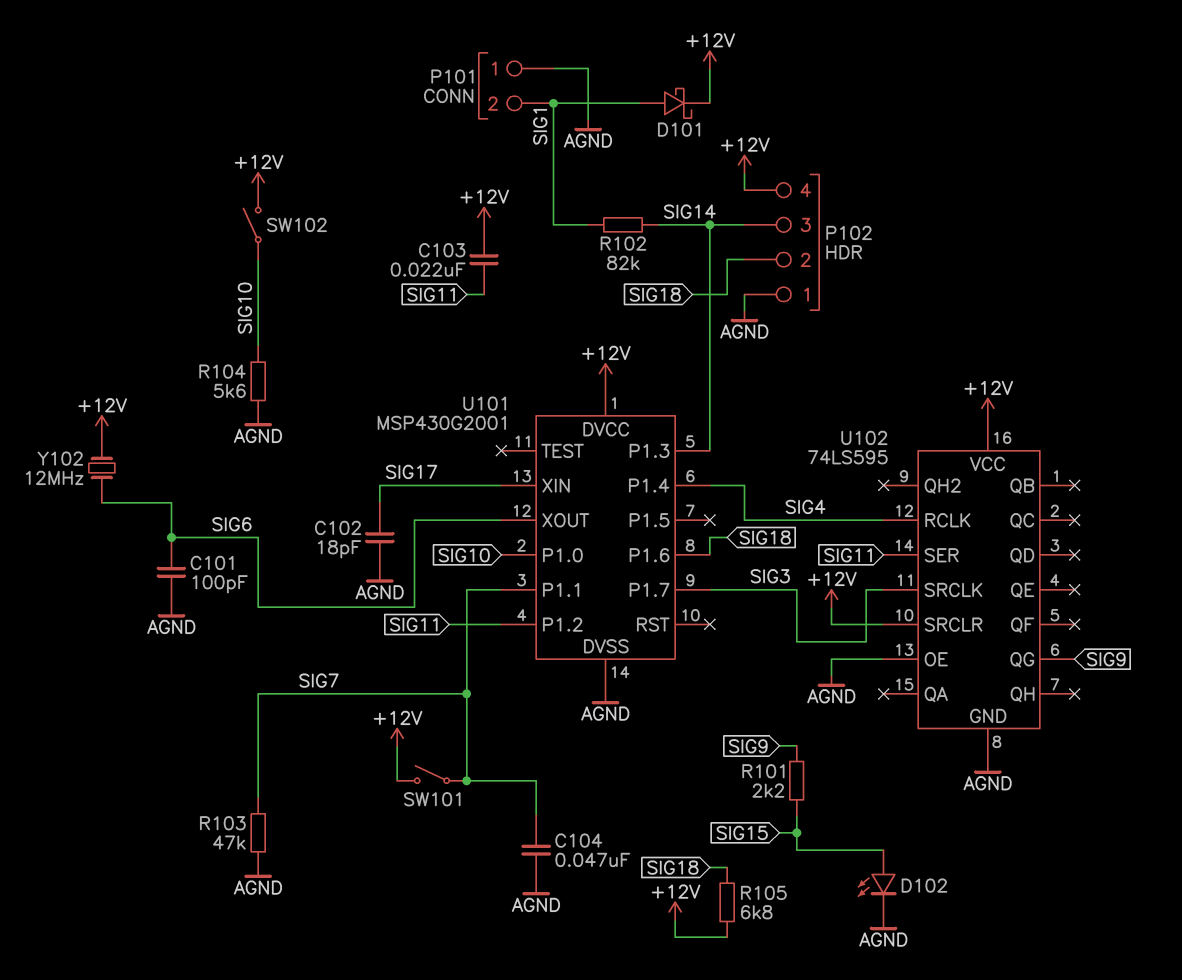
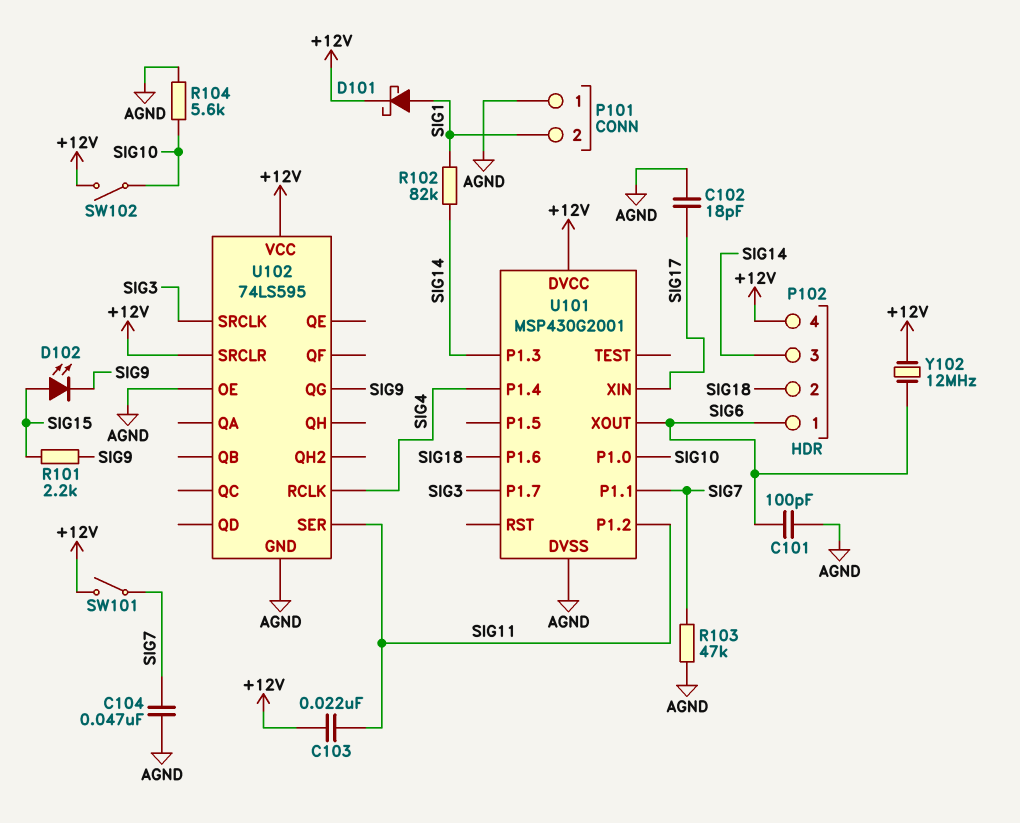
D102: LED (A SIG15, K AGND) -> LED (A SIG15, K SIG9)
P102 pin 1: AGND -> SIG6
R105: 6.8k (+12V, SIG18) -> none

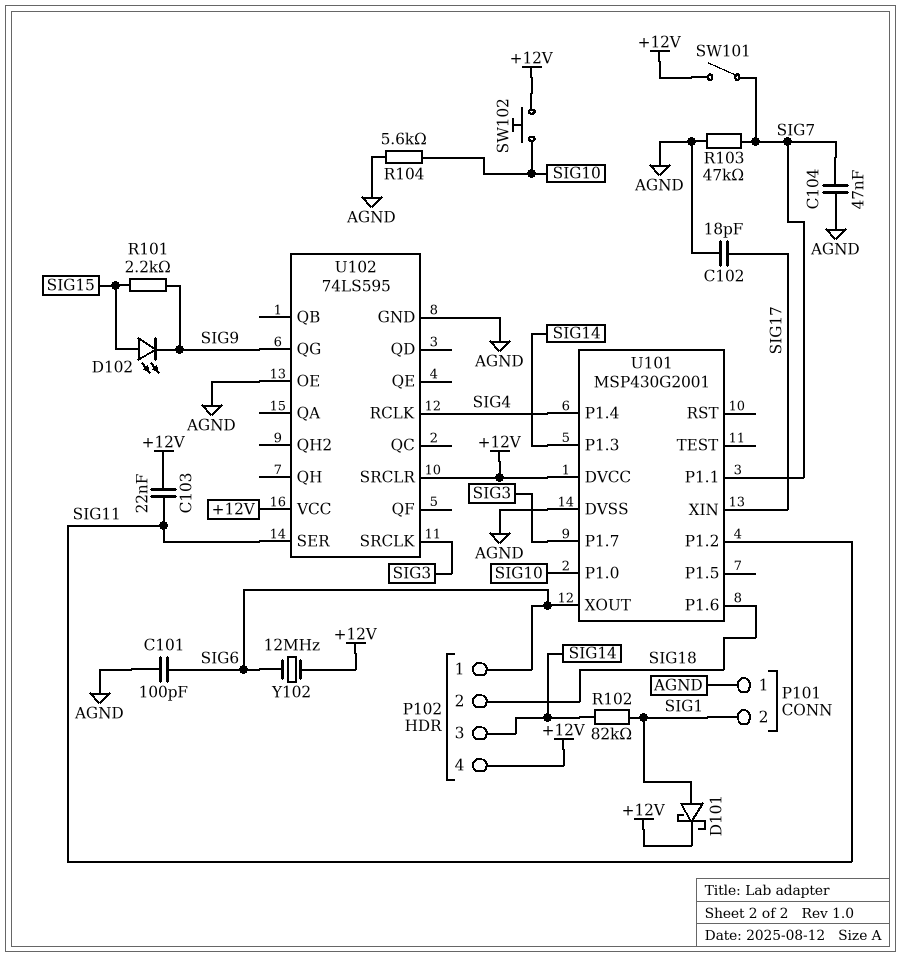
SW102: switch (+12V, SIG10) -> button (+12V, SIG10)

